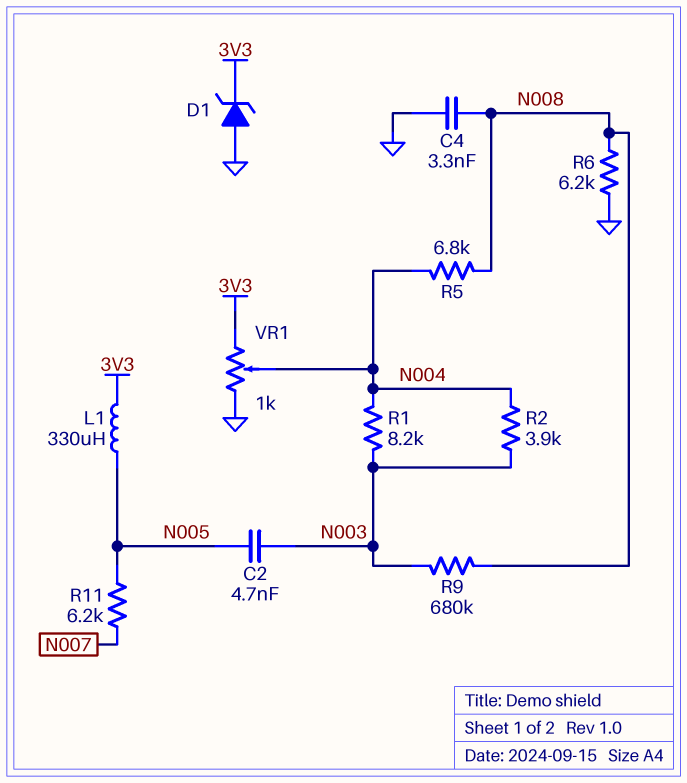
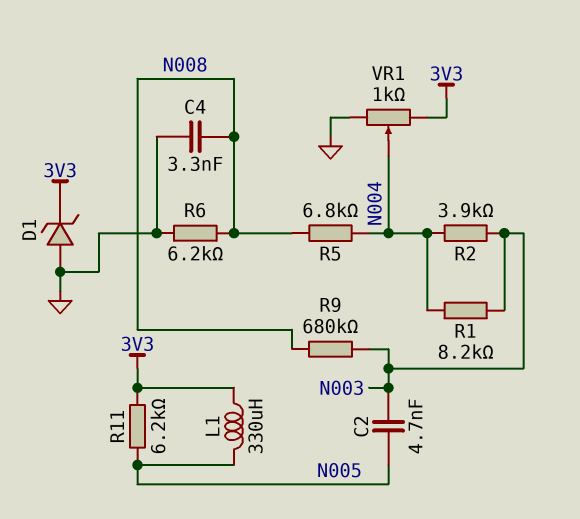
R11: 6.2k (N005, N007) -> 6.2k (3V3, N005)

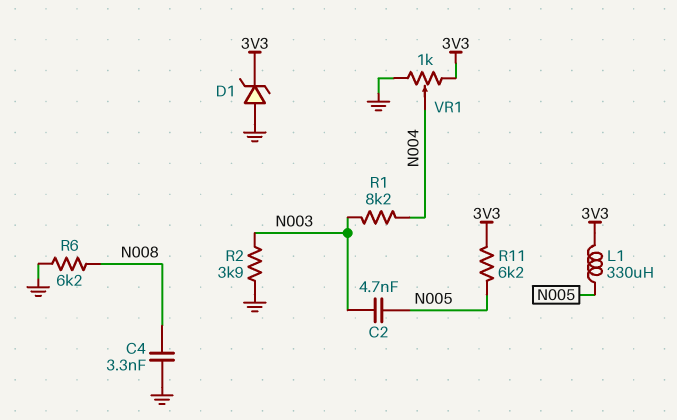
R2: 3.9k (N003, N004) -> 3.9k (GND, N003)
R5: 6.8k (N004, N008) -> none
R9: 680k (N003, N008) -> none

